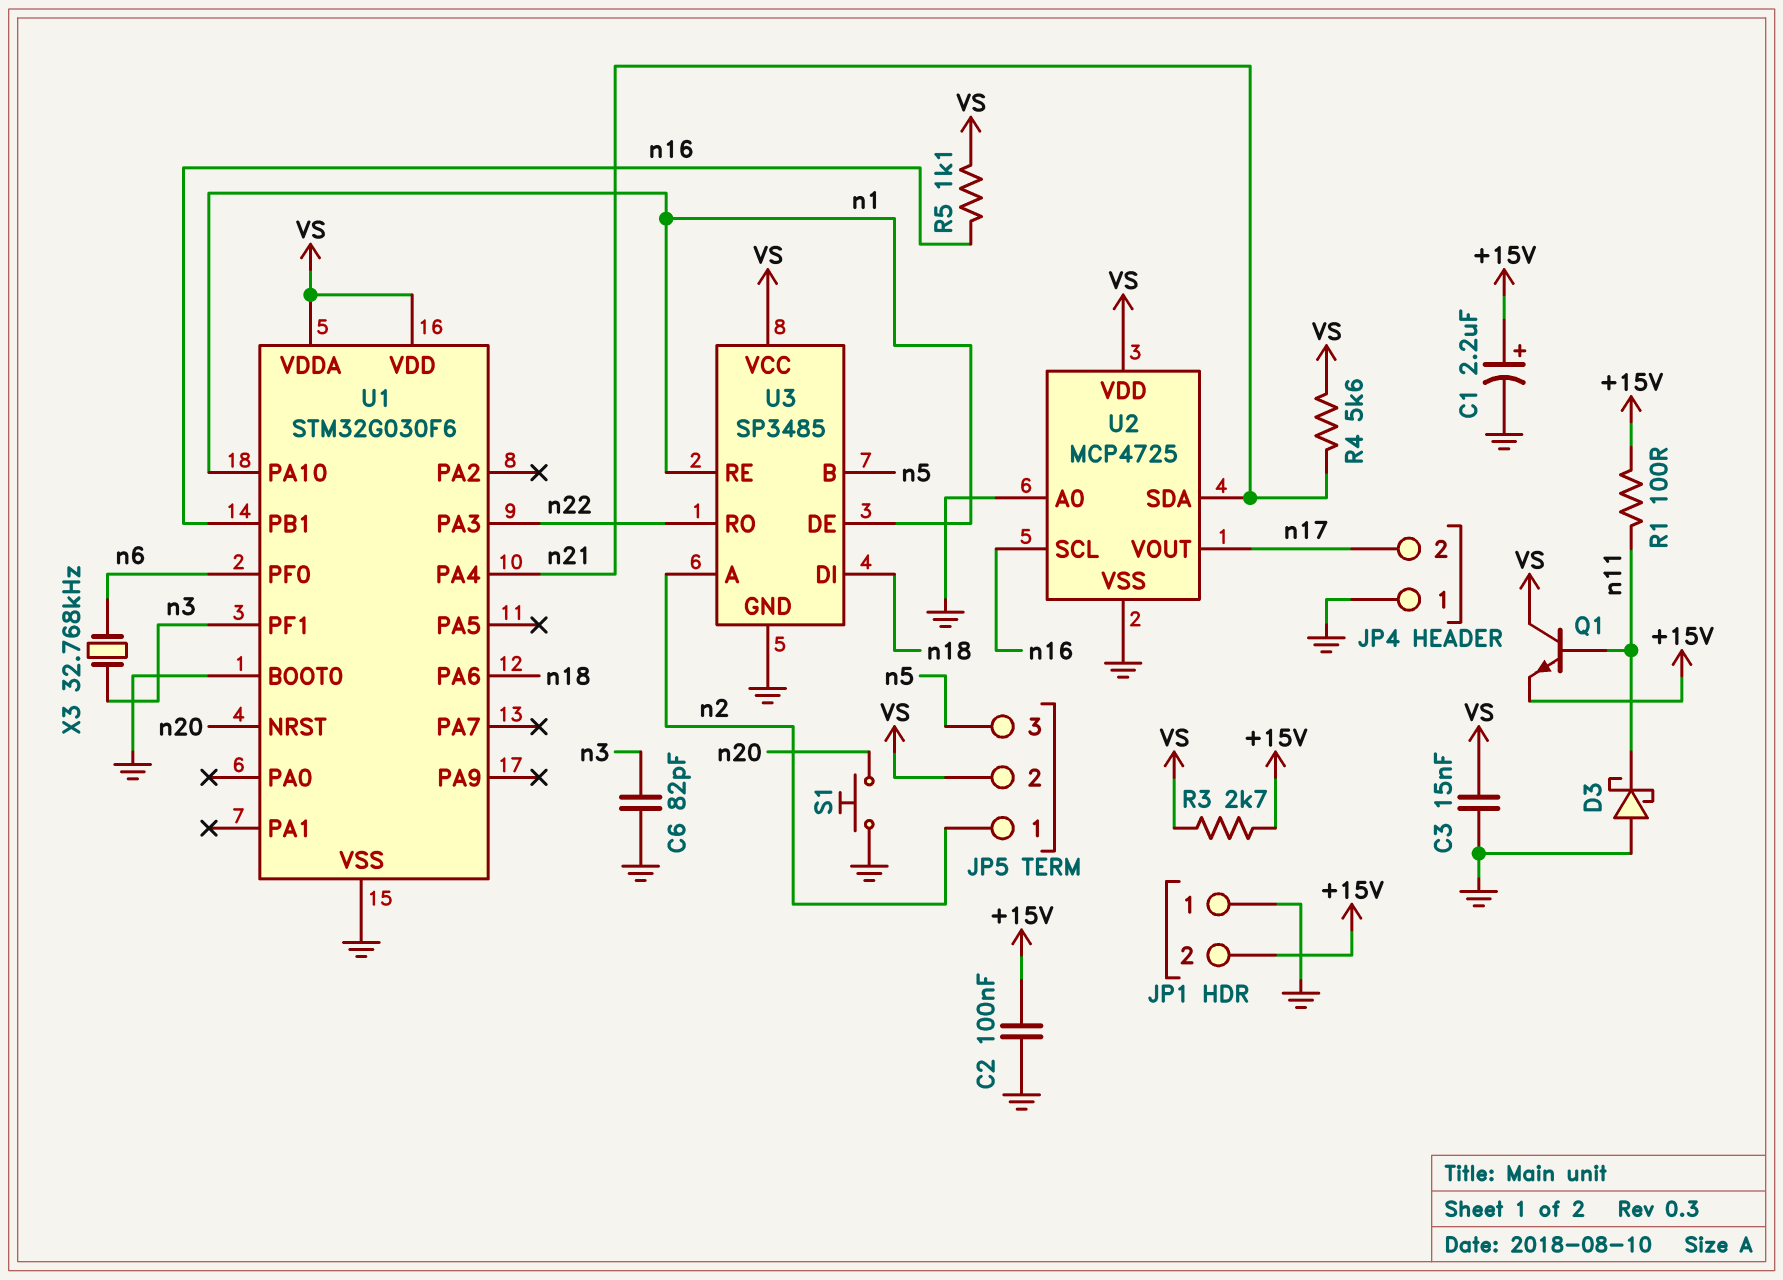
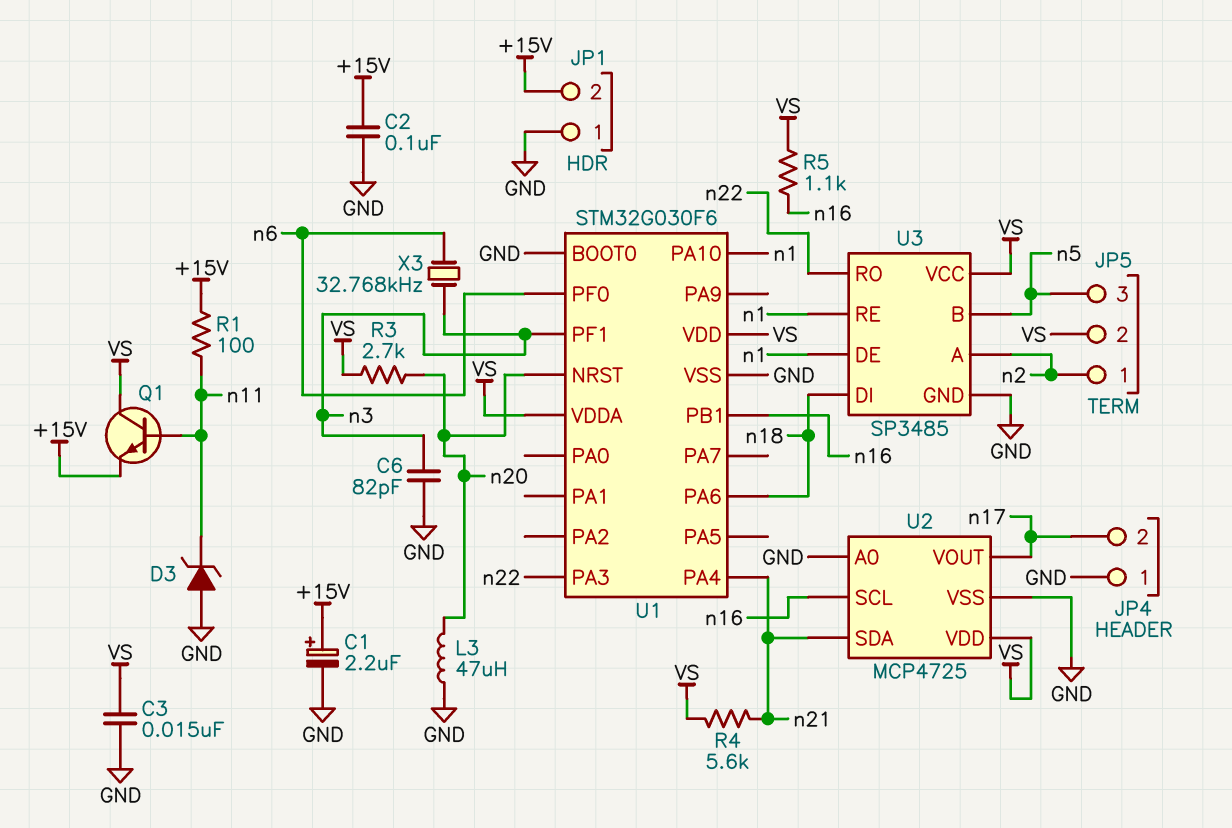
D3: schottky (A GND, K n11) -> zener (A GND, K n11)
L3: none -> 47uH (GND, n20)
R3: 2.7k (+15V, VS) -> 2.7k (VS, n20)
S1: button (GND, n20) -> none

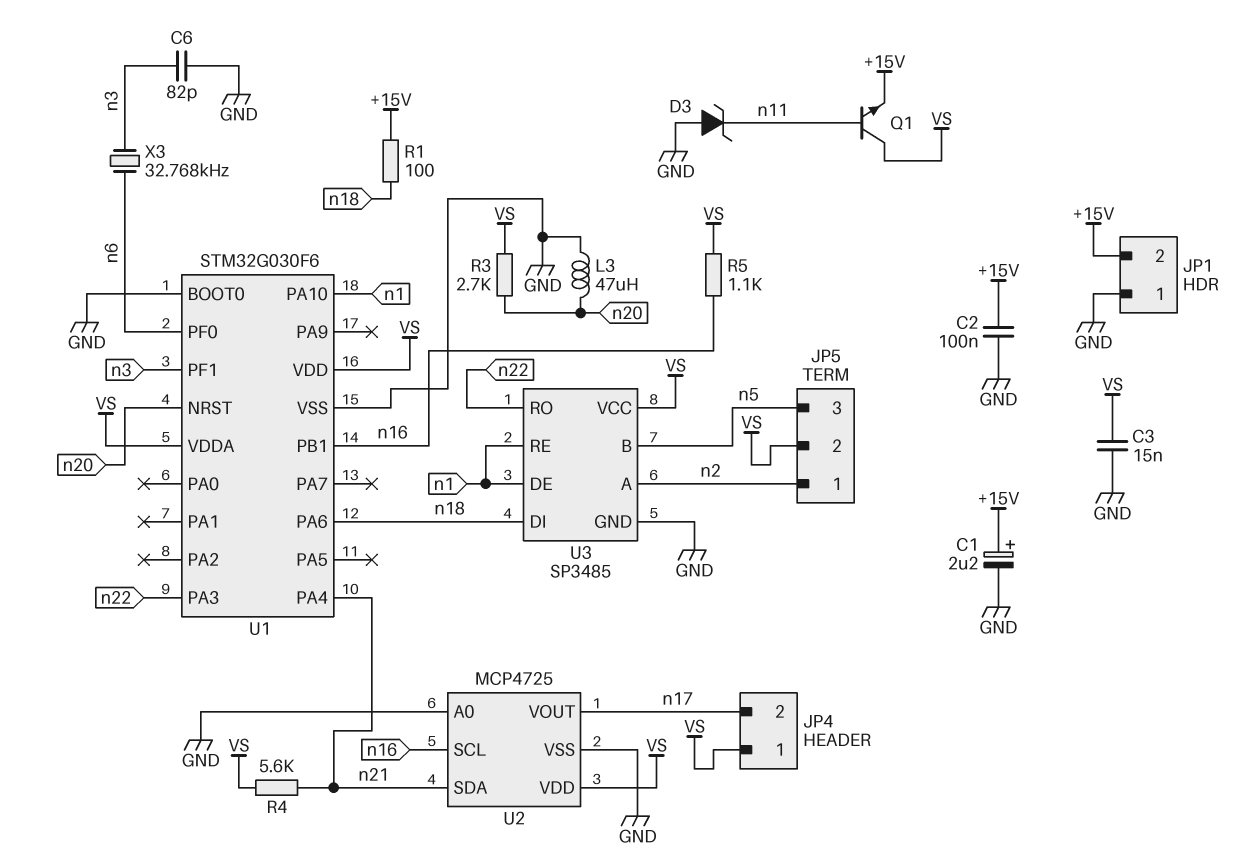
JP4 pin 1: GND -> VS
R1: 100 (+15V, n11) -> 100 (+15V, n18)

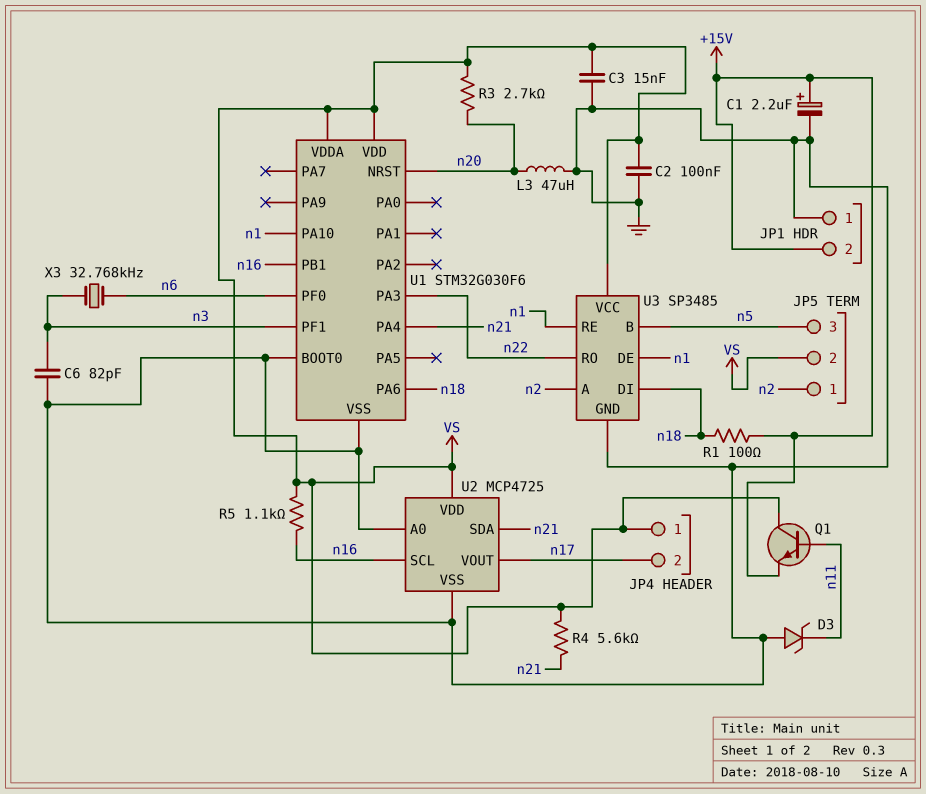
C2: 100nF (+15V, GND) -> 100nF (GND, VS)

